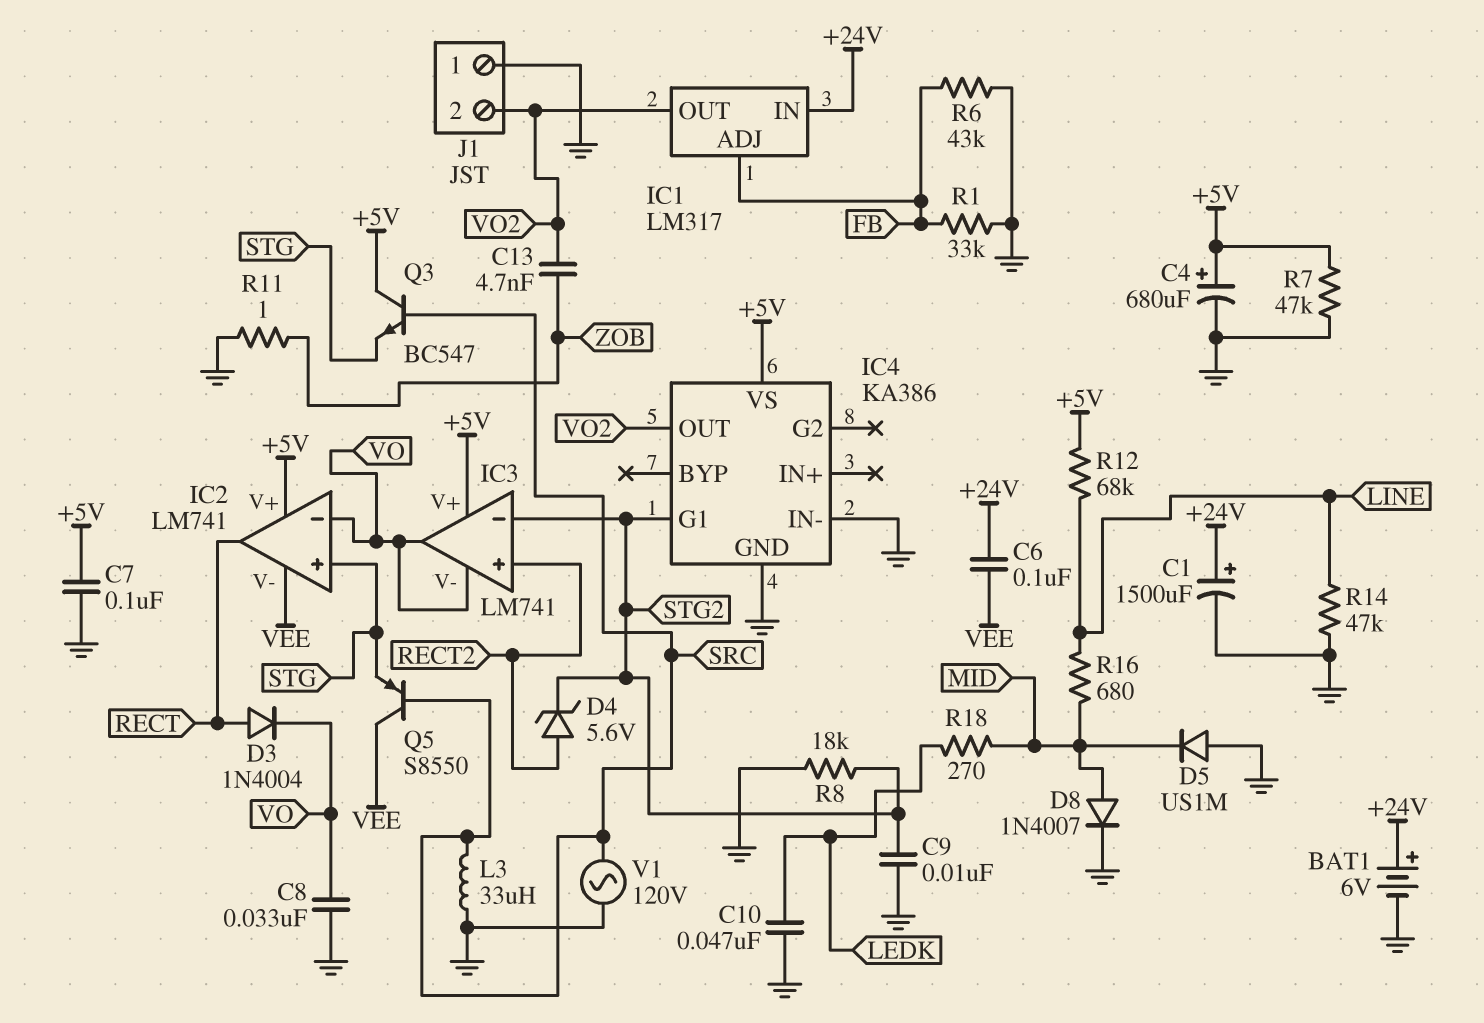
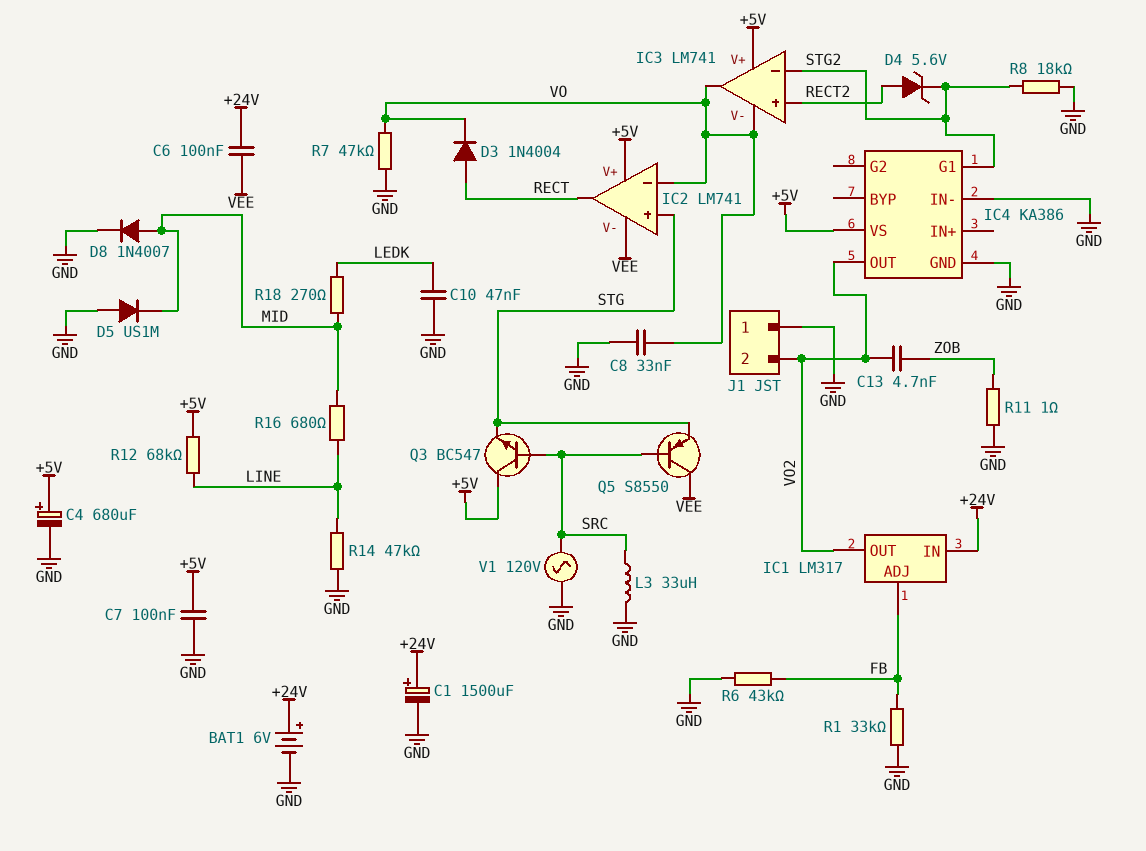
C9: 10nF (GND, STG2) -> none
R7: 47k (+5V, GND) -> 47k (GND, VO)

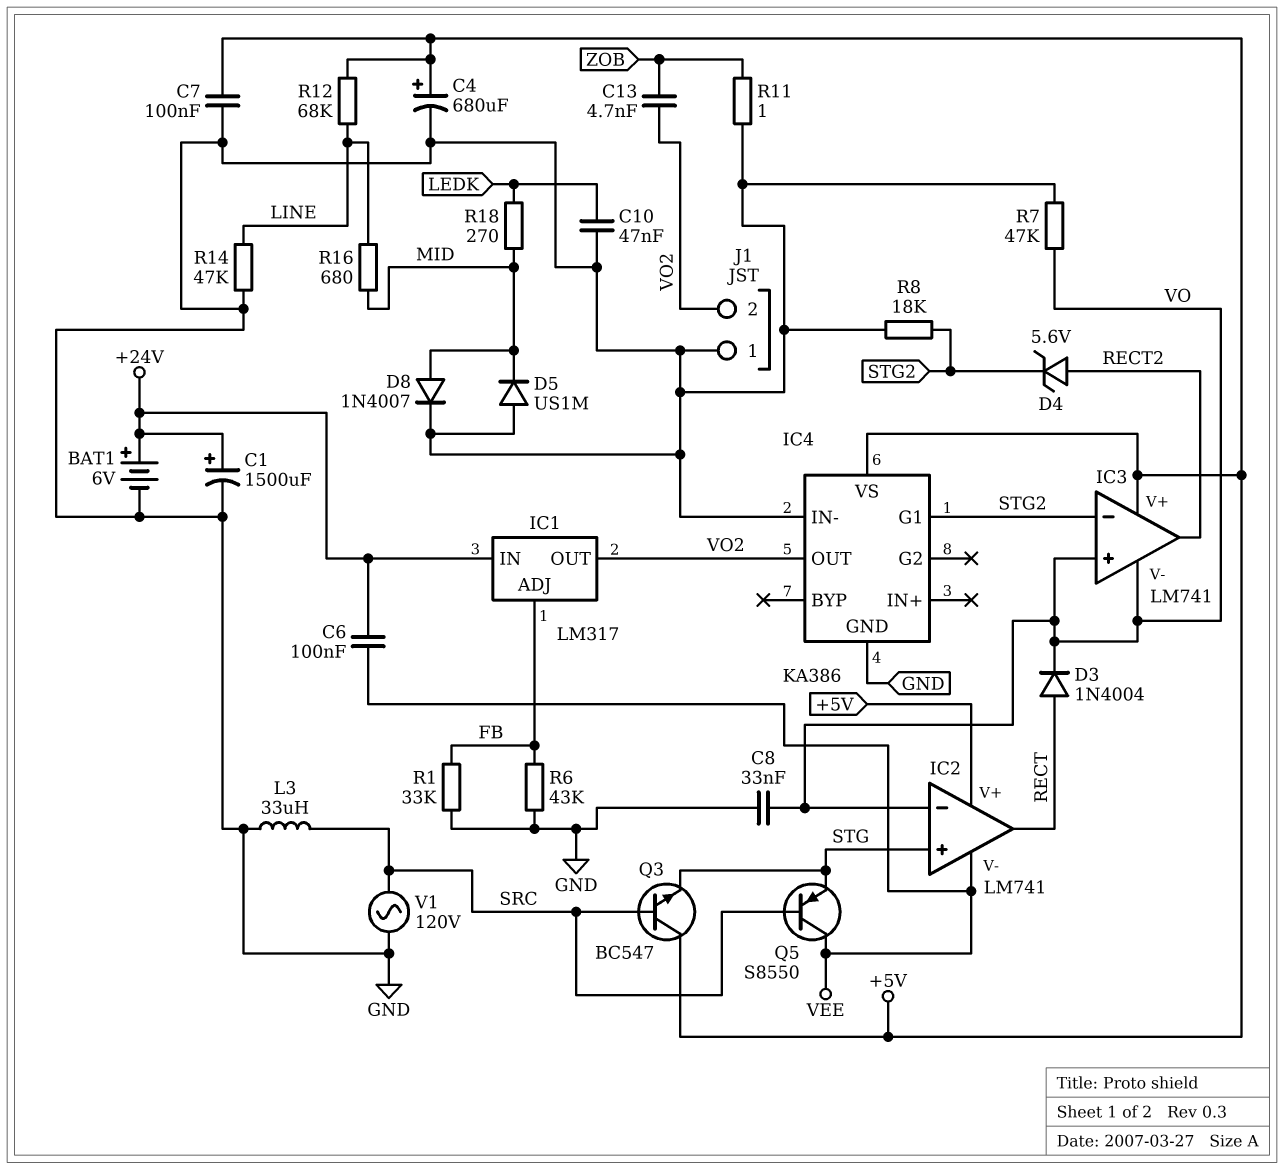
IC3 pin in+: RECT2 -> VO
IC3 pin out: VO -> RECT2

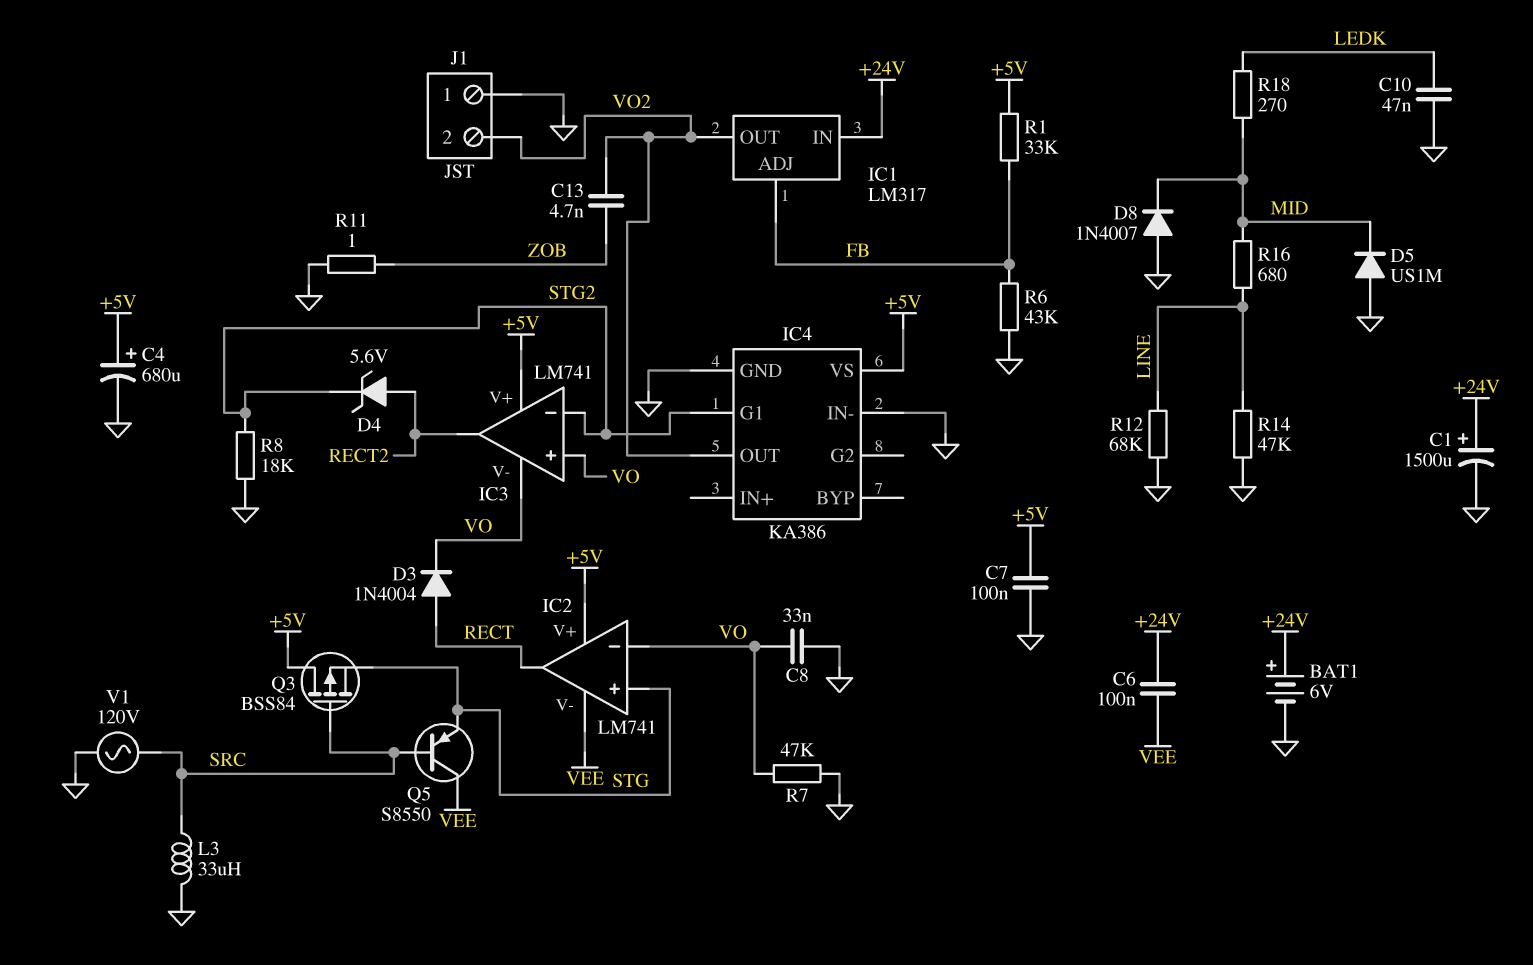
D8: diode 1N4007 (A MID, K GND) -> diode 1N4007 (A GND, K MID)
Q3: NPN BC547 (B SRC, C +5V, E STG) -> PMOS BSS84 (G SRC, D +5V, S STG)
R1: 33k (FB, GND) -> 33k (+5V, FB)
R12: 68k (+5V, LINE) -> 68k (GND, LINE)

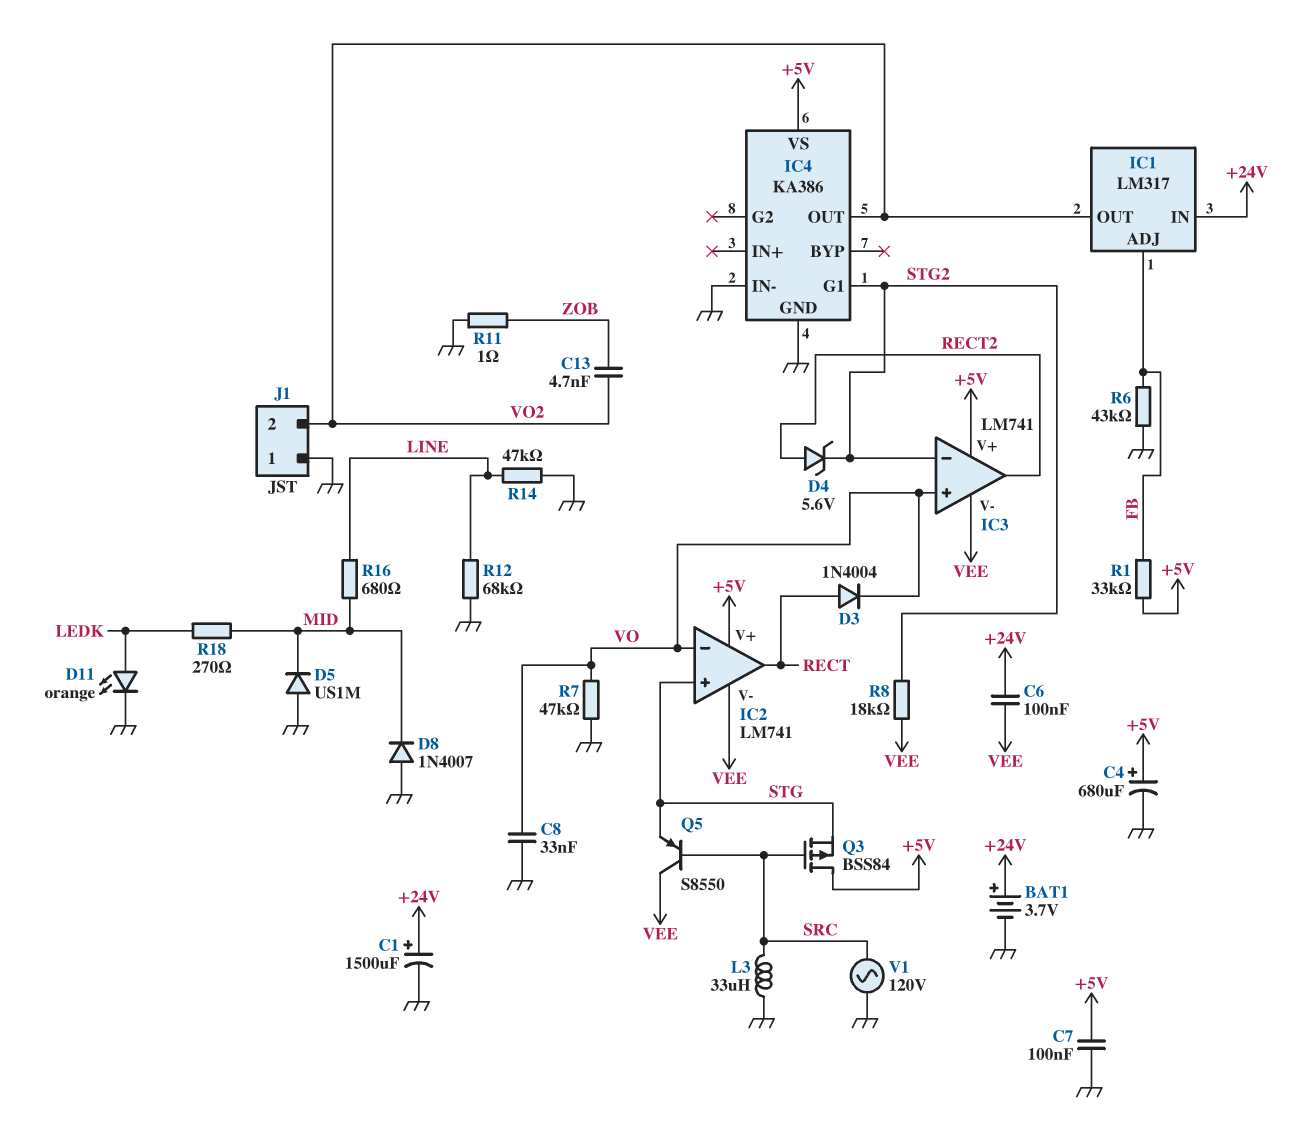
BAT1: 6V (plus +24V, minus GND) -> 3.7V (plus +24V, minus GND)
C10: 47nF (GND, LEDK) -> none
D11: none -> LED orange (A LEDK, K GND)
IC3 pin V-: VO -> VEE
R8: 18k (GND, STG2) -> 18k (STG2, VEE)

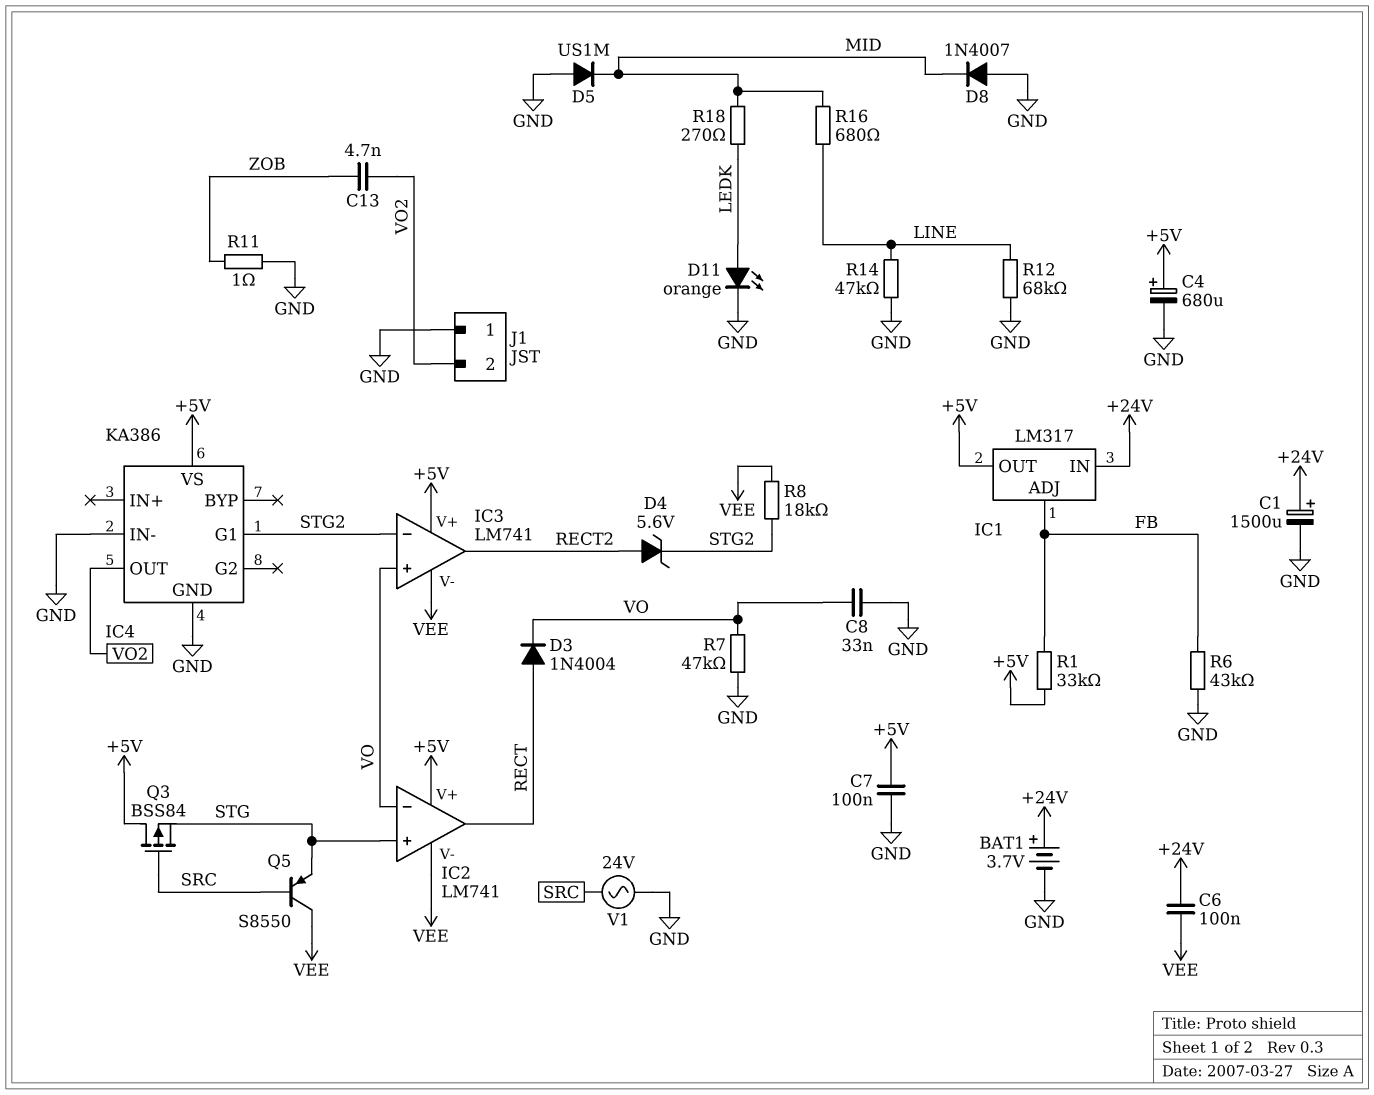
IC1 pin OUT: VO2 -> +5V
L3: 33uH (GND, SRC) -> none
V1: AC 120V (GND, SRC) -> AC 24V (GND, SRC)

